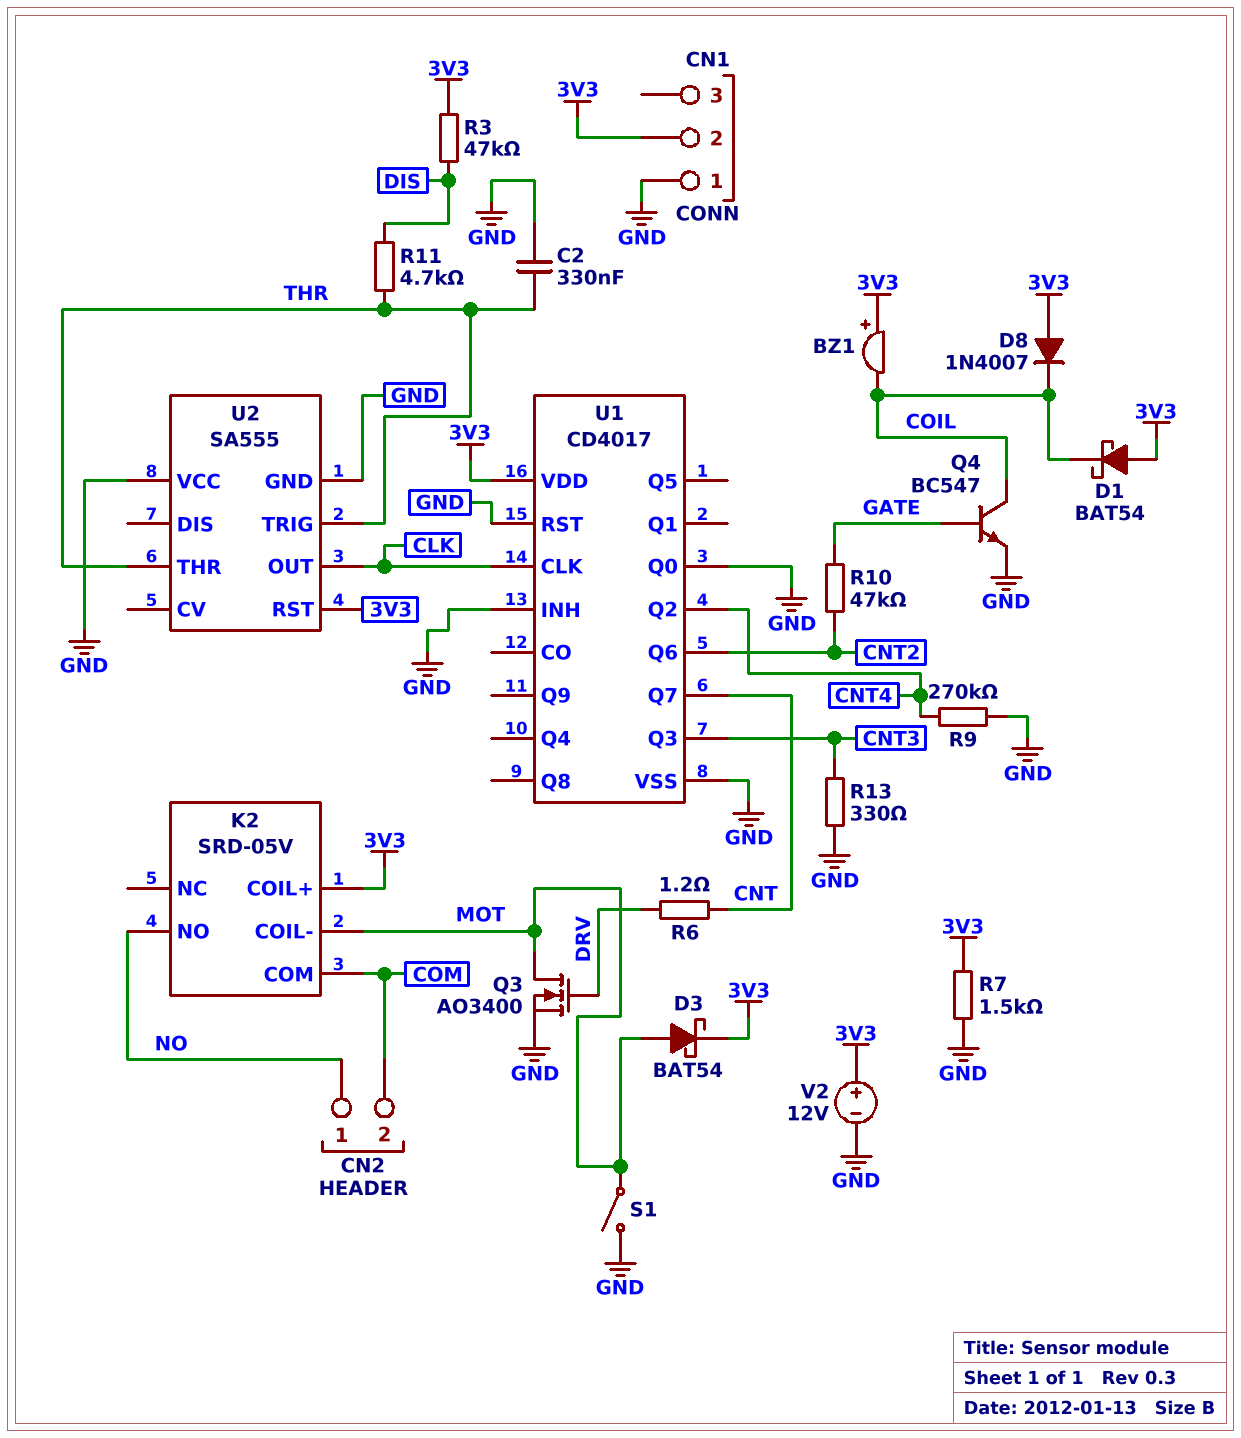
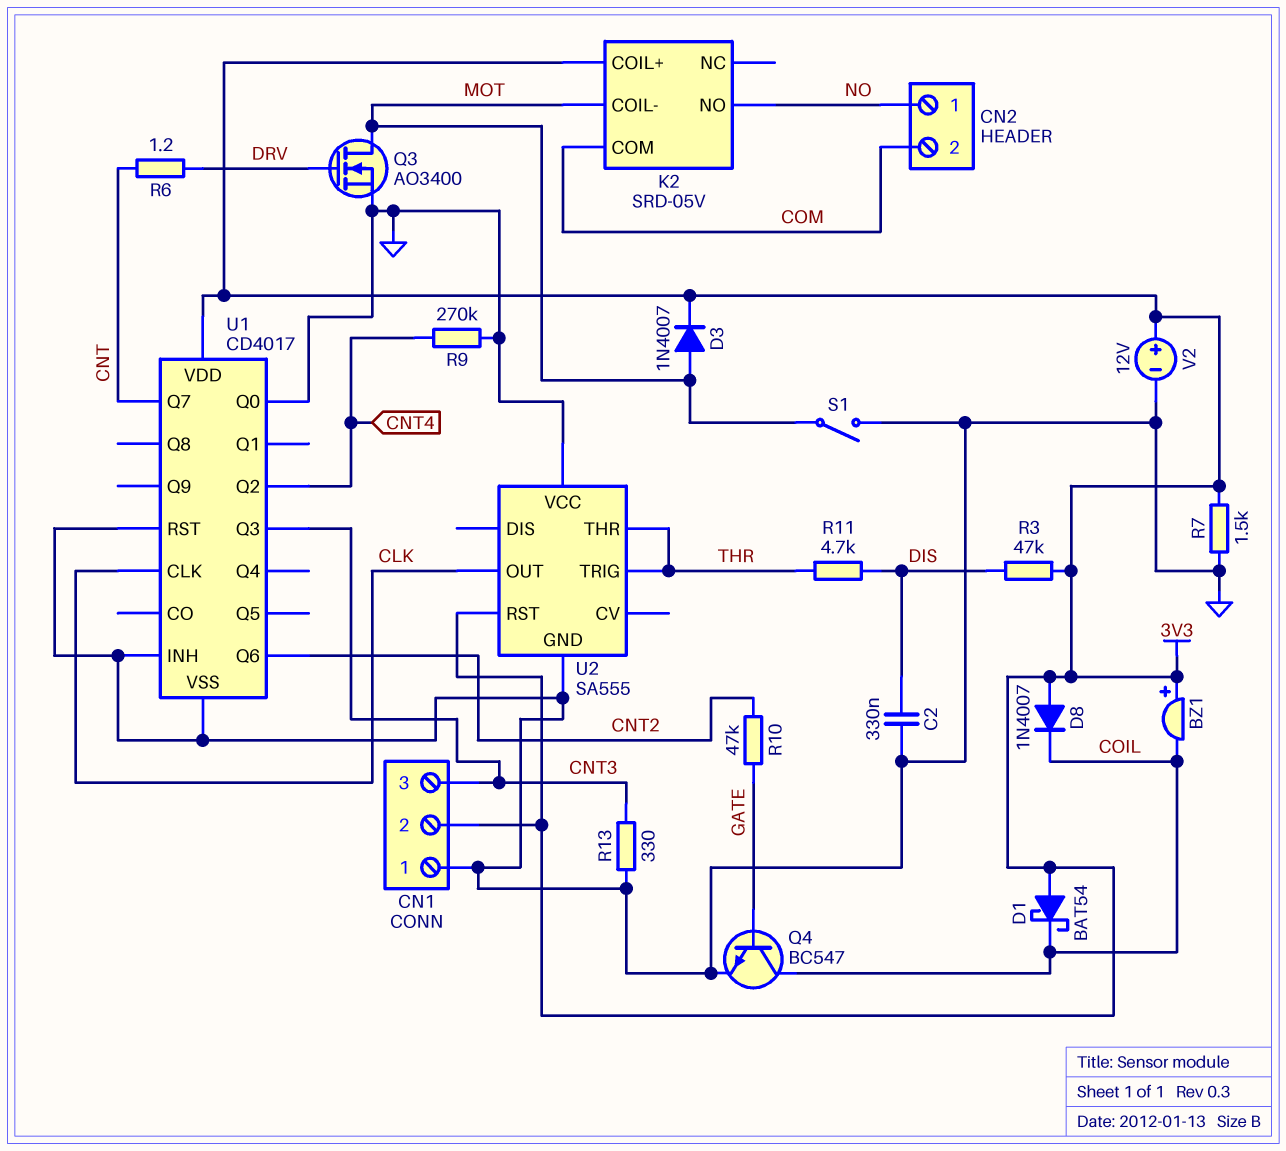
C2: 330nF (GND, THR) -> 330nF (DIS, GND)
CN1 pin 3: none -> CNT3
D3: schottky BAT54 (A MOT, K 3V3) -> diode 1N4007 (A MOT, K 3V3)

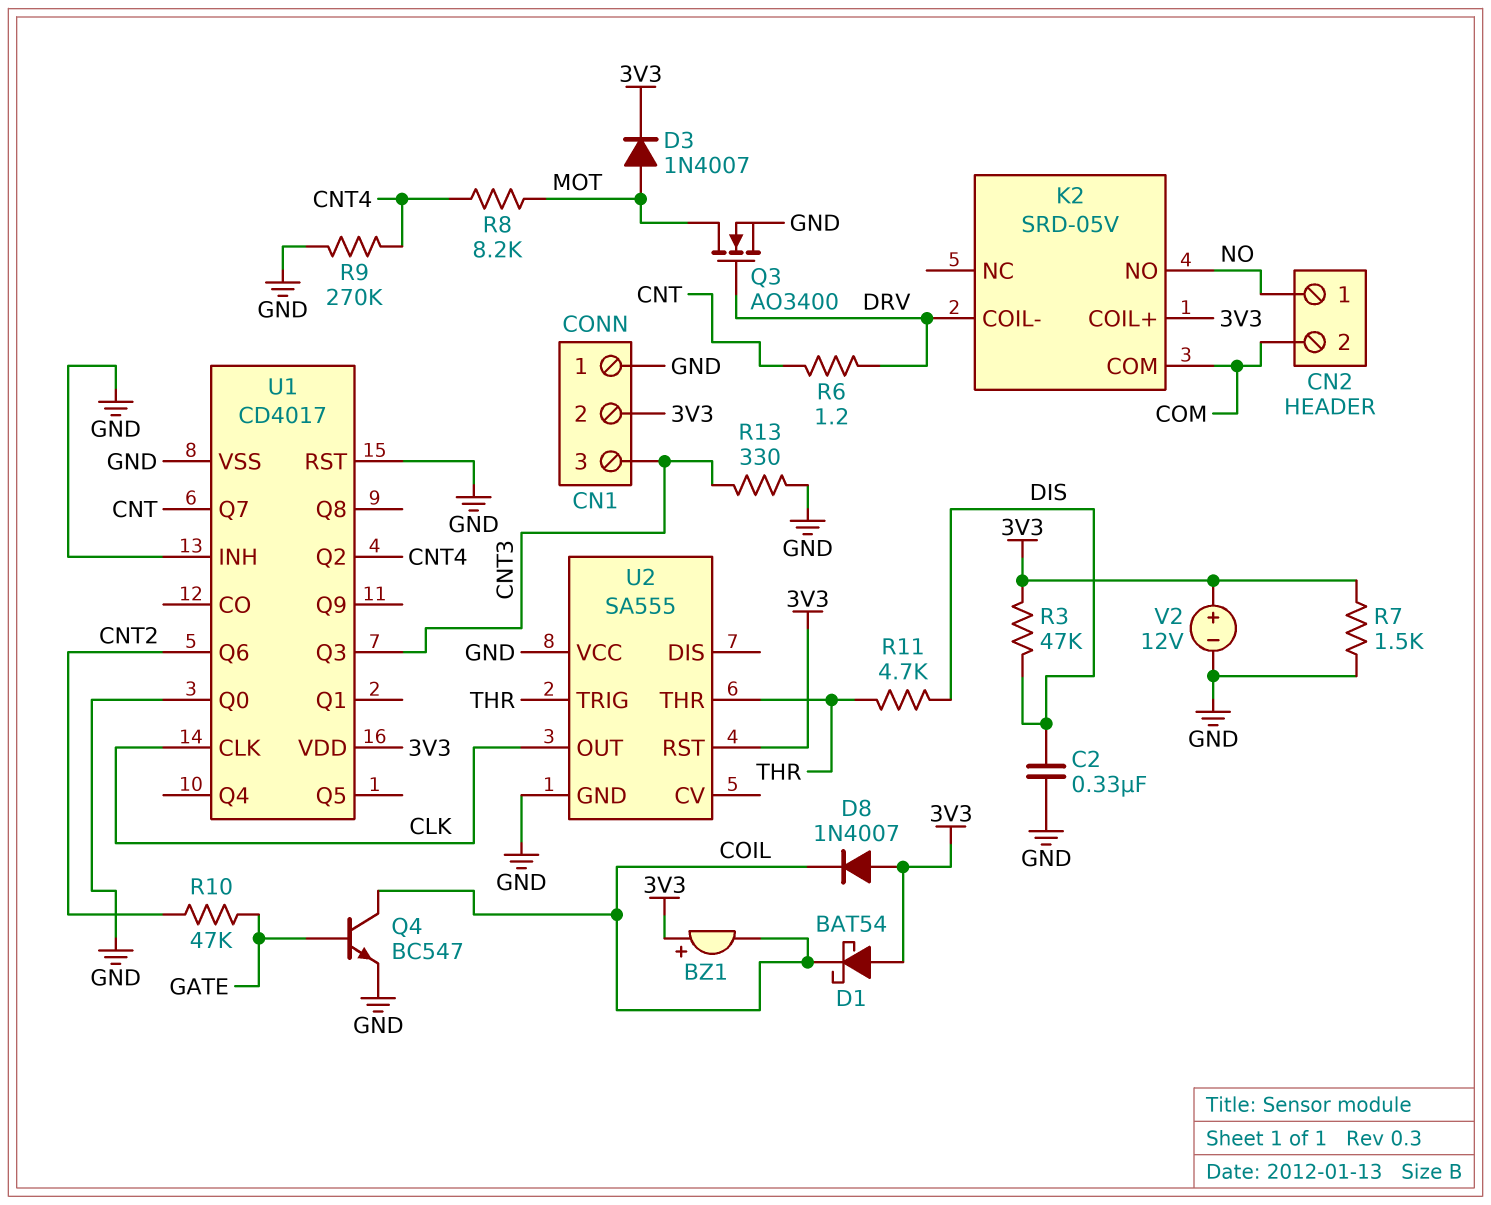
K2 pin COIL-: MOT -> DRV
R8: none -> 8.2k (CNT4, MOT)
S1: switch (GND, MOT) -> none

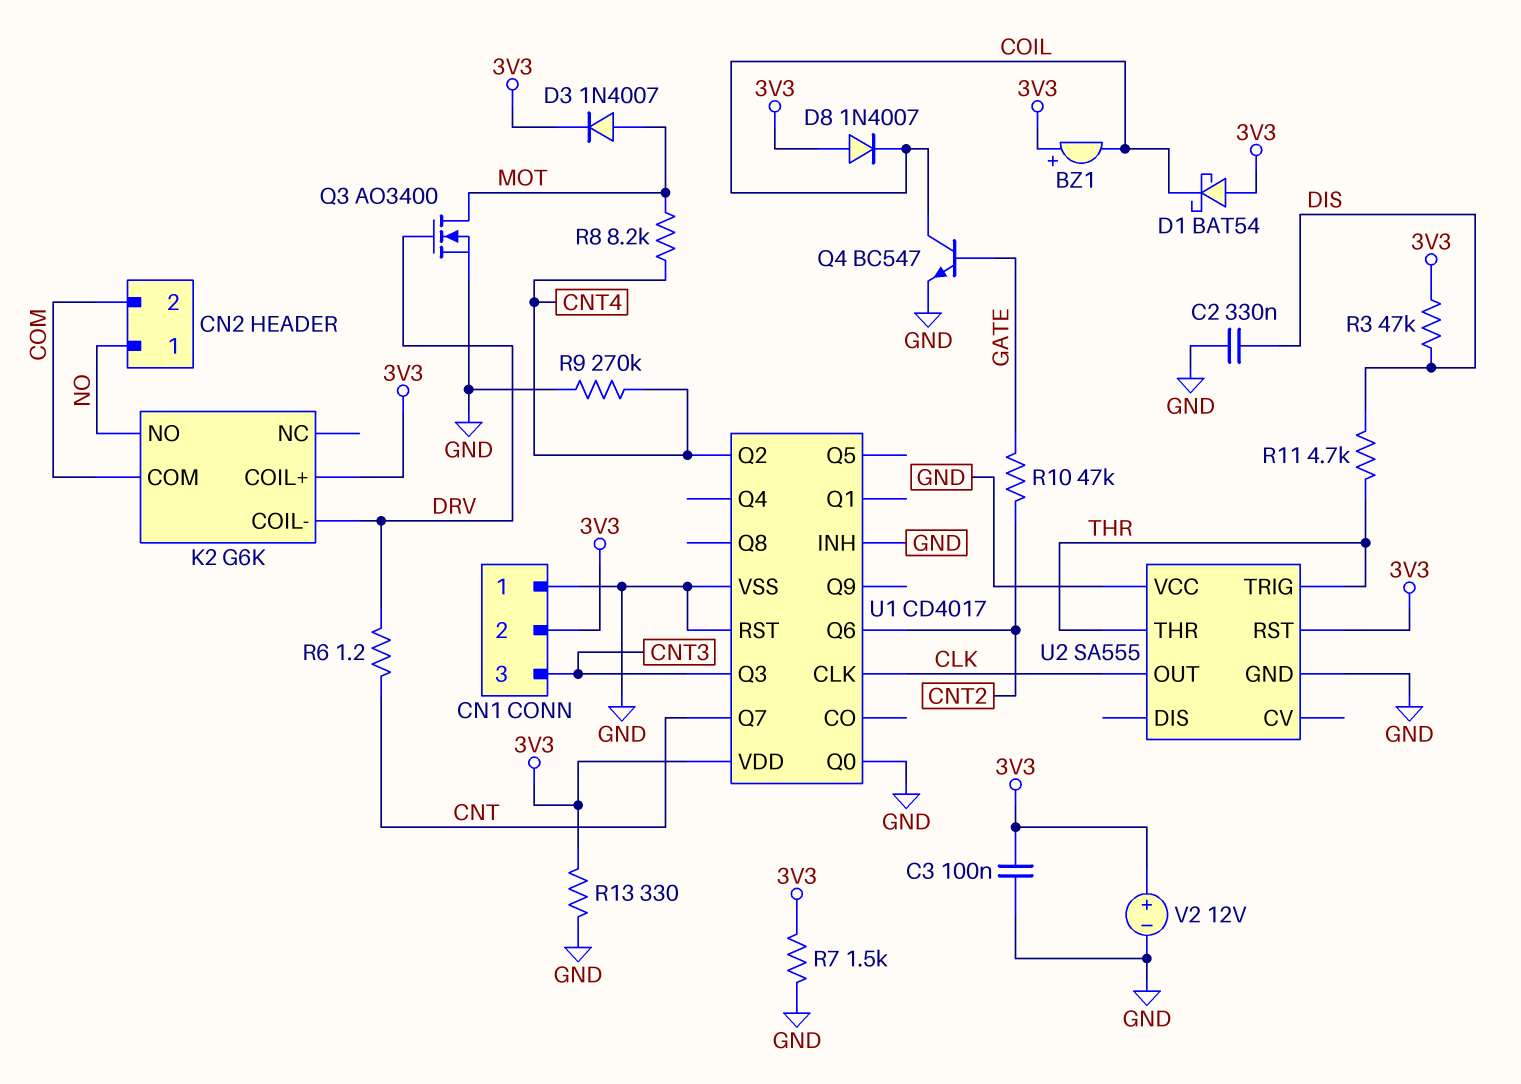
C3: none -> 100nF (3V3, GND)
K2: SRD-05V -> G6K
R13: 330 (CNT3, GND) -> 330 (3V3, GND)

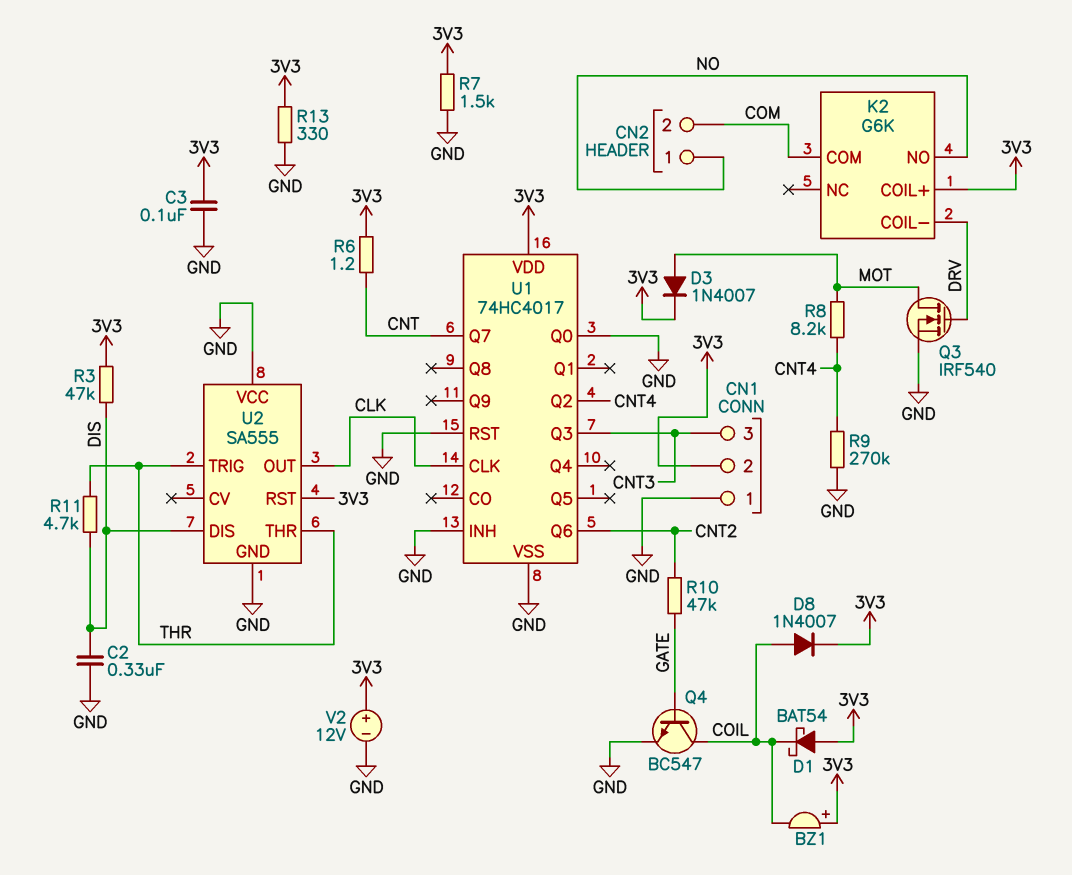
D8: diode 1N4007 (A 3V3, K COIL) -> diode 1N4007 (A COIL, K 3V3)
Q3: NMOS AO3400 (G DRV, D MOT, S GND) -> NMOS IRF540 (G DRV, D MOT, S GND)
R6: 1.2 (CNT, DRV) -> 1.2 (3V3, CNT)
U1: CD4017 -> 74HC4017
U2 pin DIS: none -> DIS

